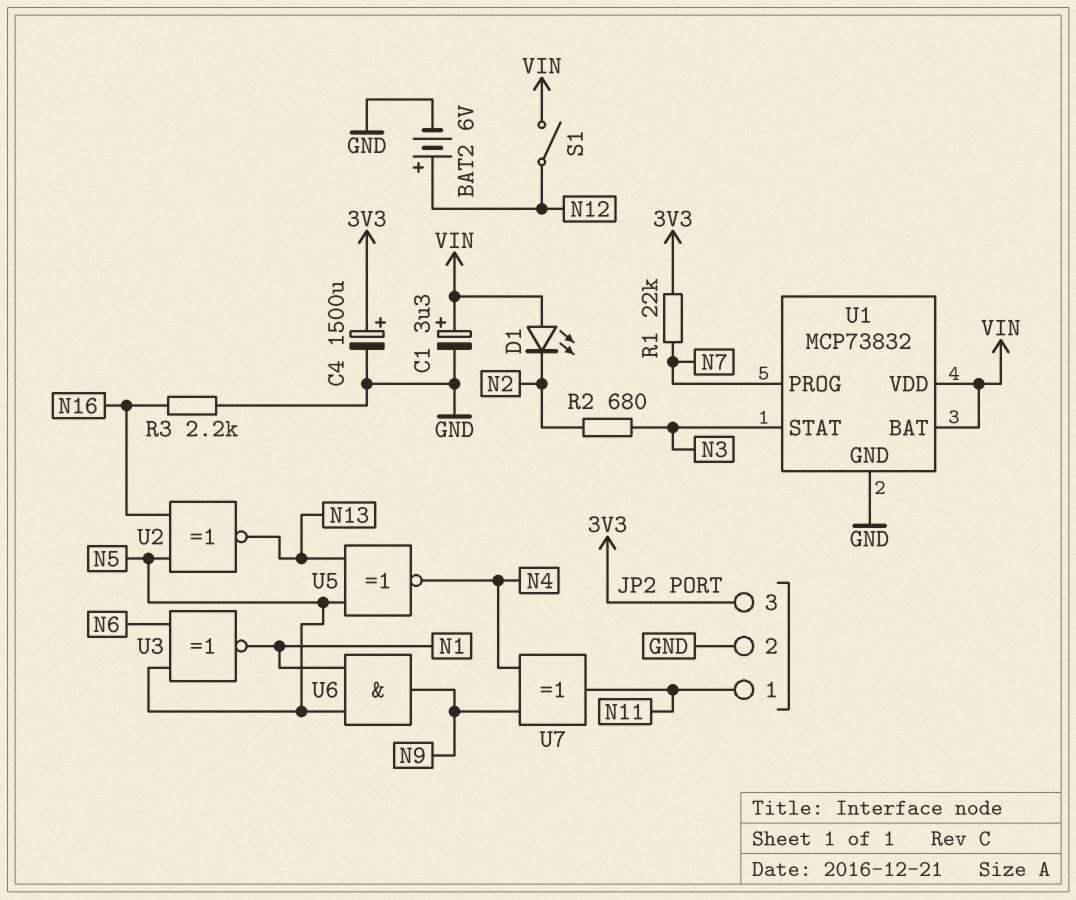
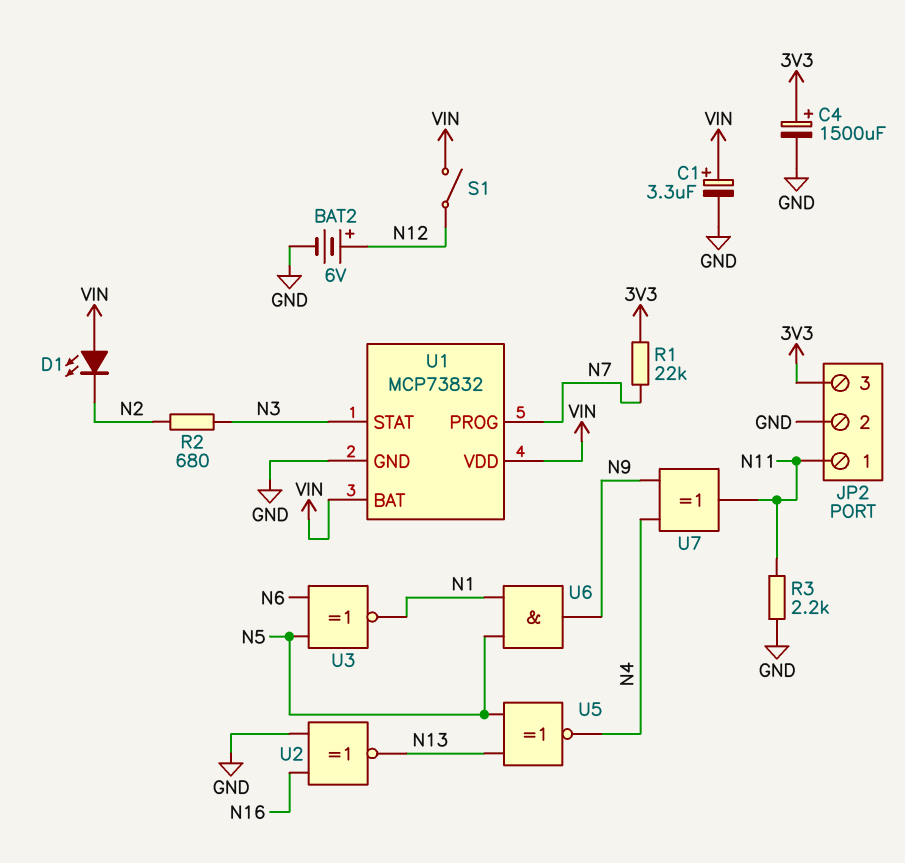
R3: 2.2k (GND, N16) -> 2.2k (GND, N11)
U2: XNOR (in N5, in N16, out N13) -> XNOR (in GND, in N16, out N13)

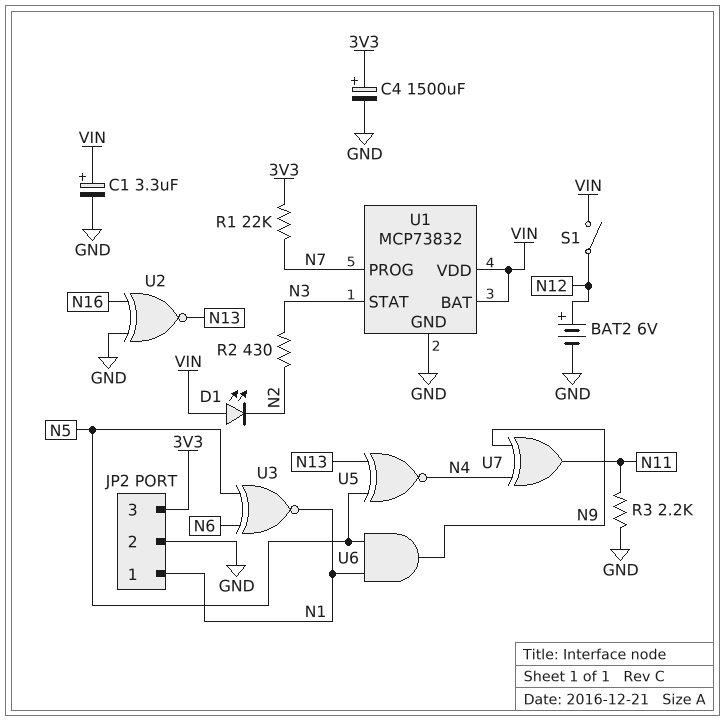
JP2 pin 1: N11 -> N1
R2: 680 (N2, N3) -> 430 (N2, N3)

